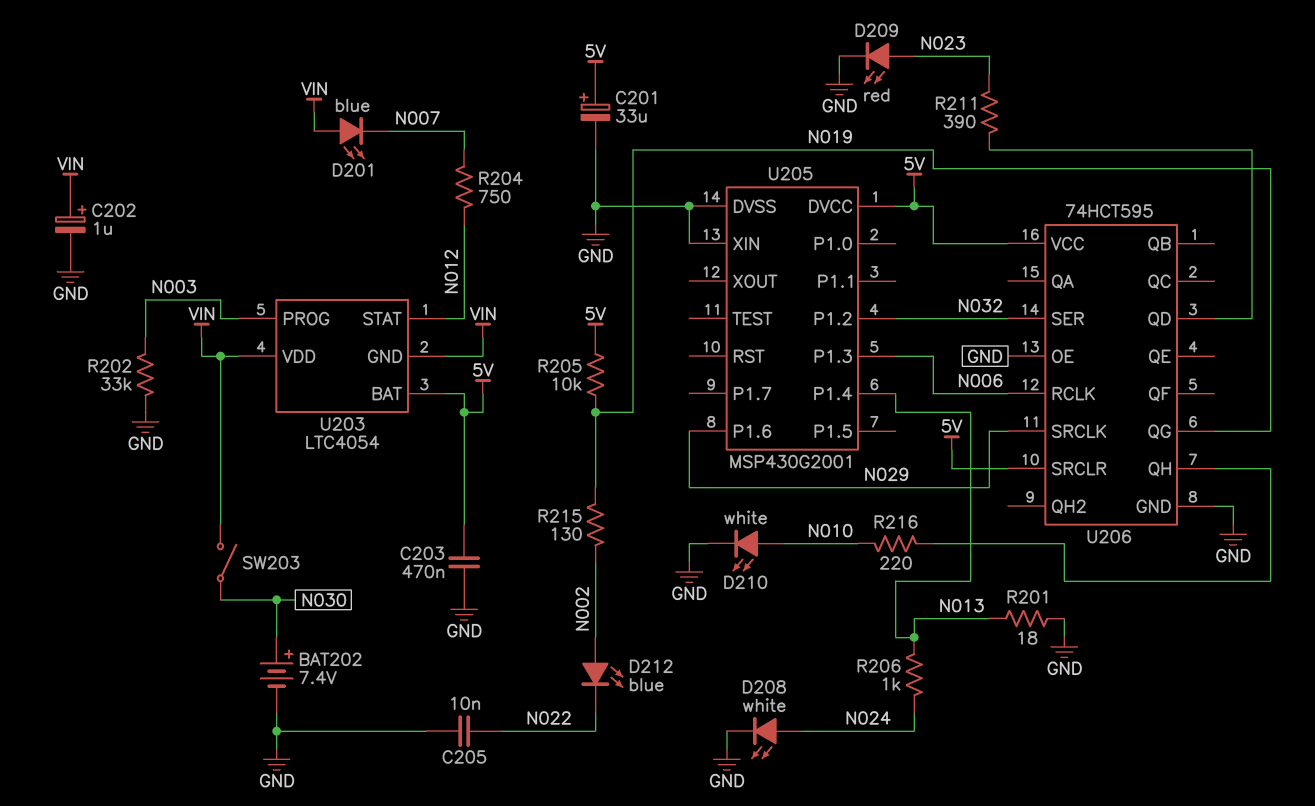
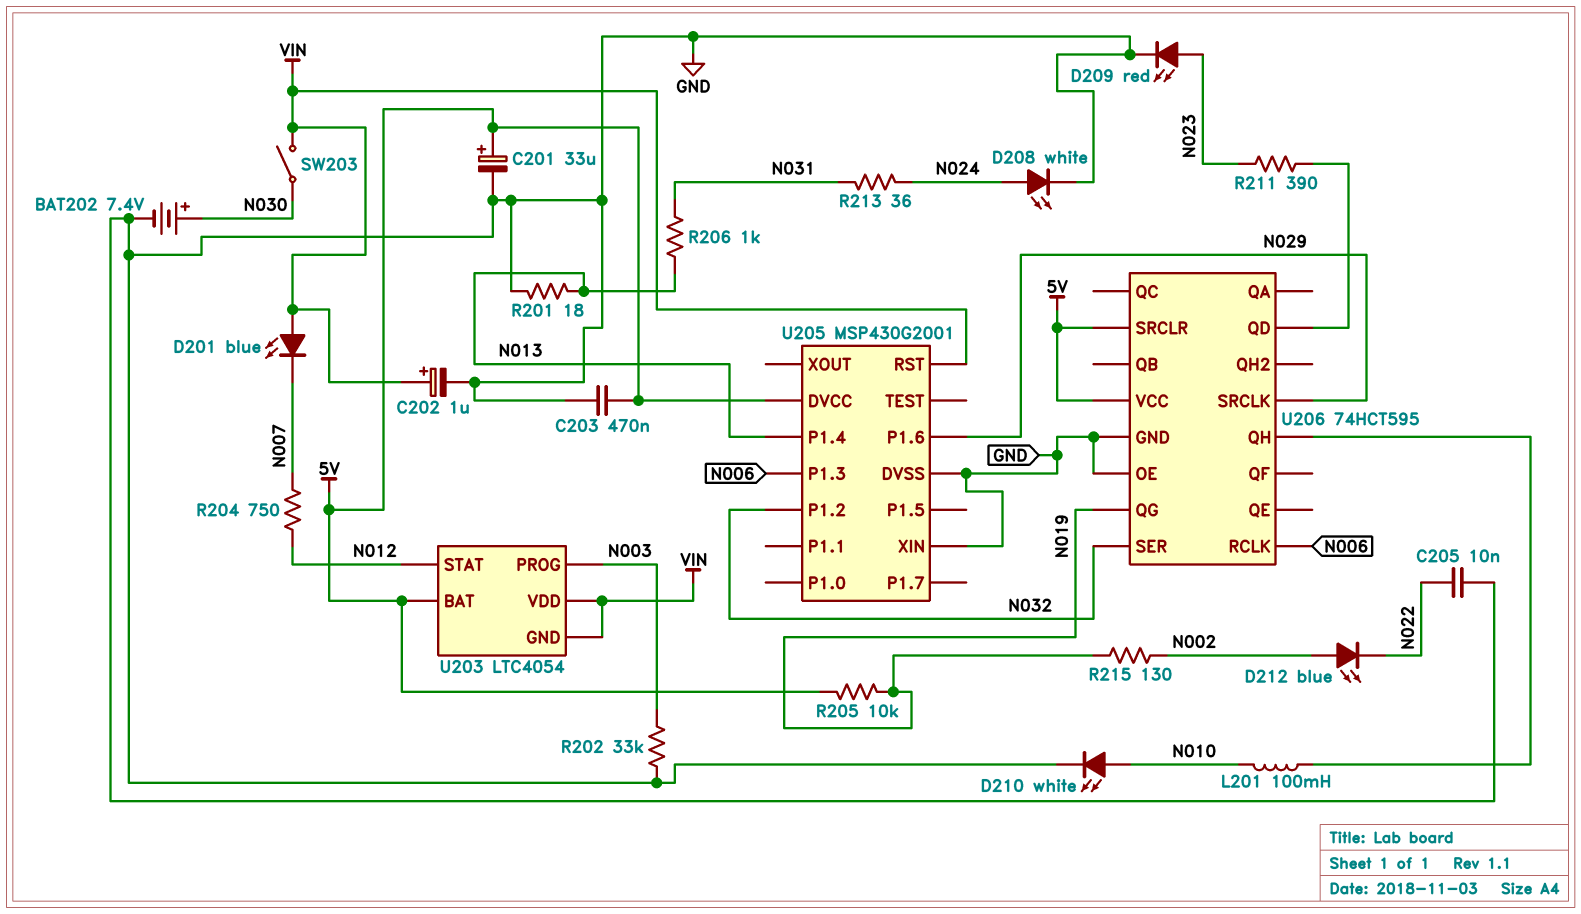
L201: none -> 100mH (N010, U206/QH)
R206: 1k (N013, N024) -> 1k (N013, N031)
R213: none -> 36 (N024, N031)
R216: 220 (N010, U206/QH) -> none
U205 pin RST: none -> VIN

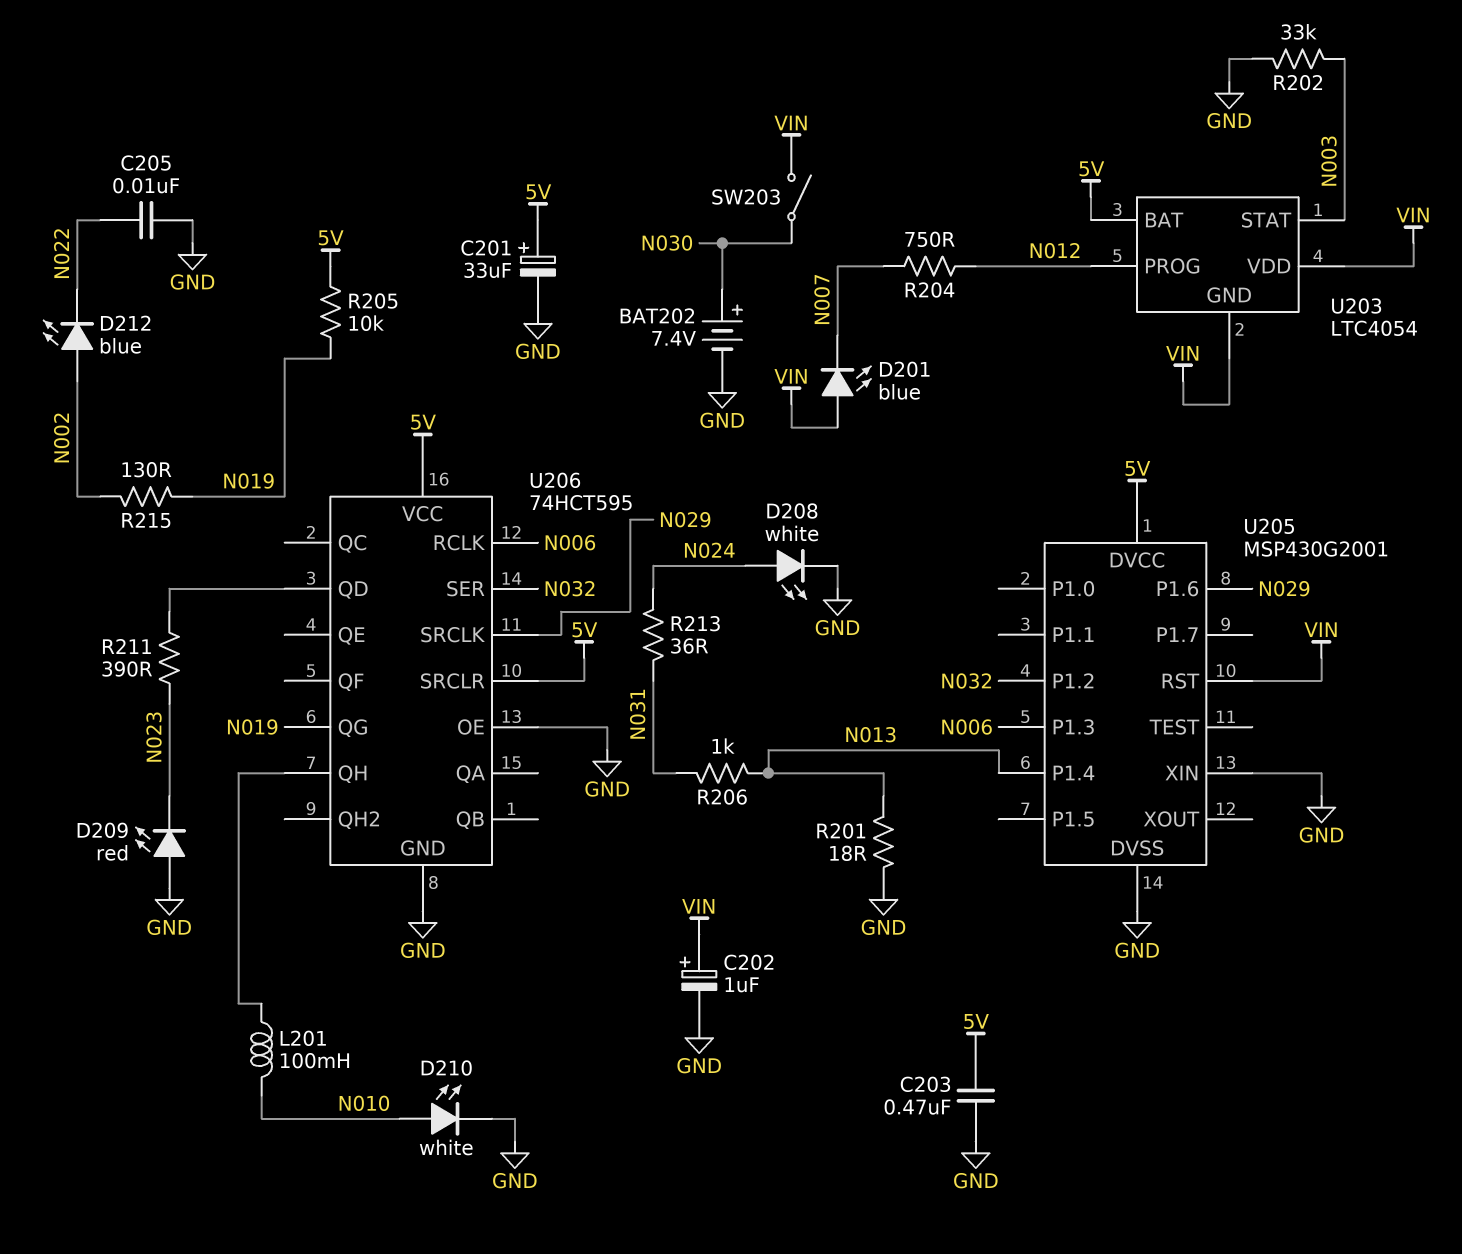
D209: LED red (A N023, K GND) -> LED red (A GND, K N023)
U203 pin PROG: N003 -> N012
U203 pin STAT: N012 -> N003

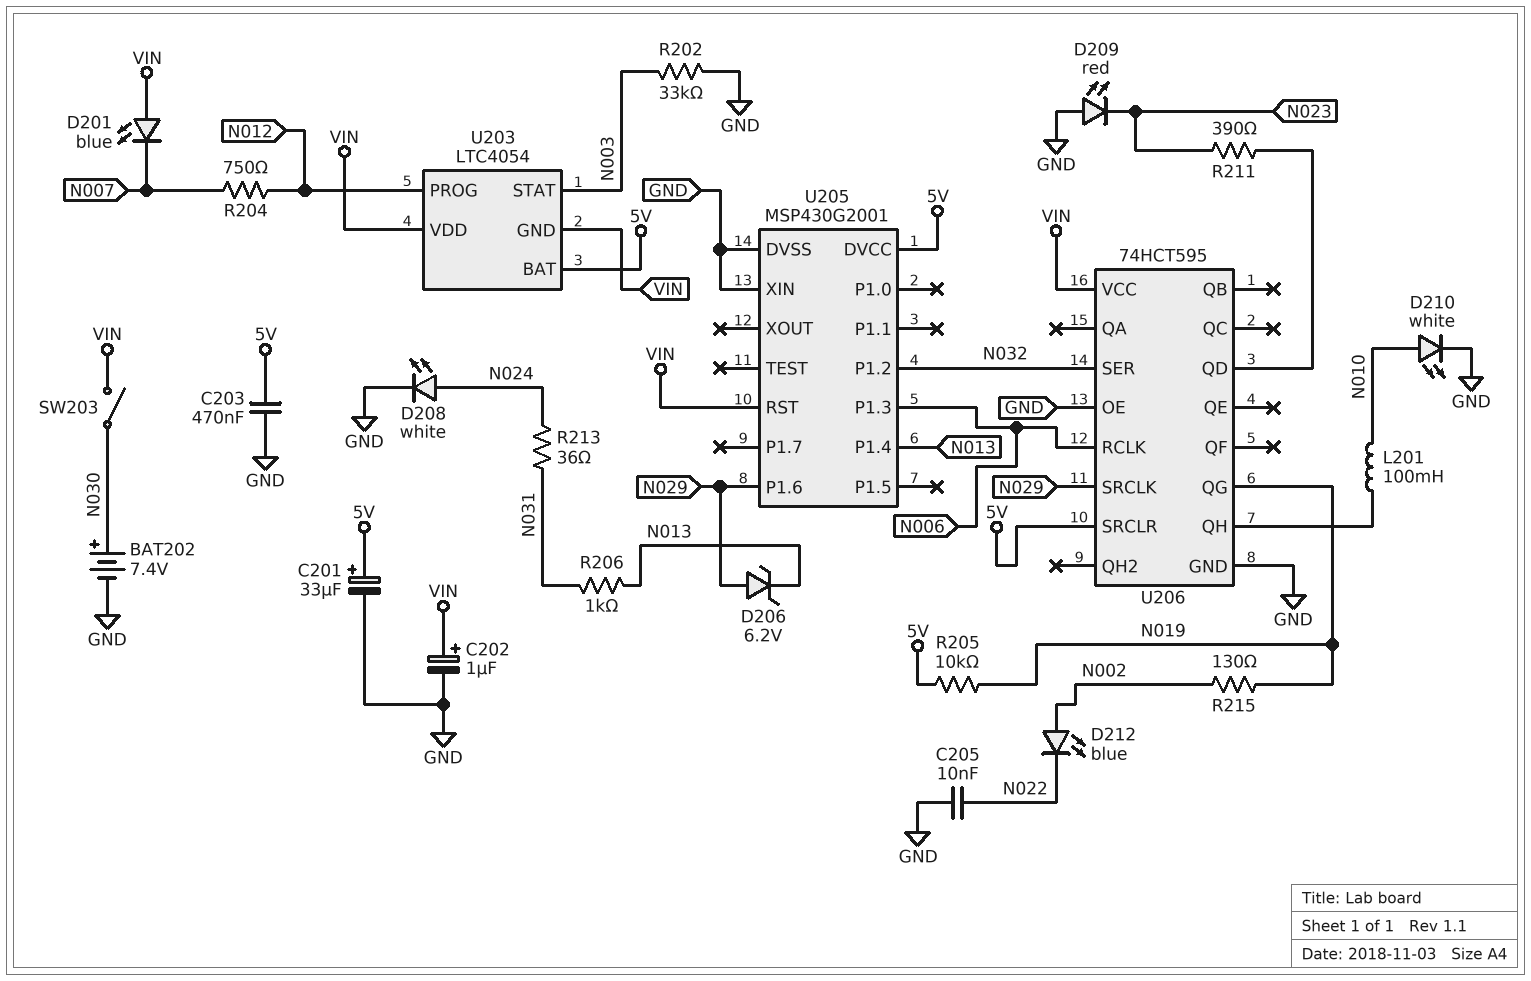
D206: none -> zener 6.2V (A N029, K N013)
R201: 18 (GND, N013) -> none
U206 pin VCC: 5V -> VIN

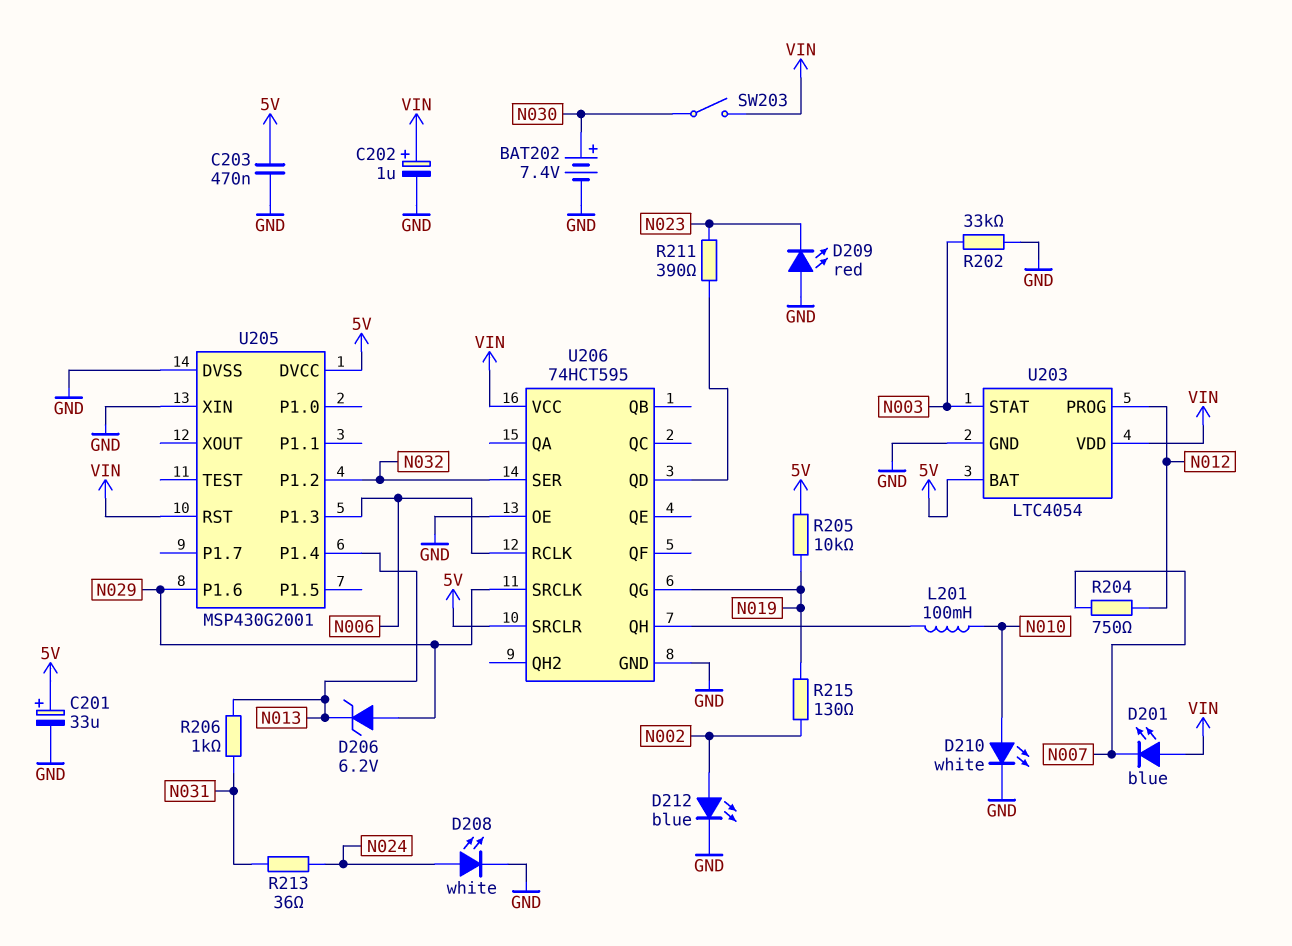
C205: 10nF (GND, N022) -> none
D212: LED blue (A N002, K N022) -> LED blue (A N002, K GND)
U203 pin GND: VIN -> GND

